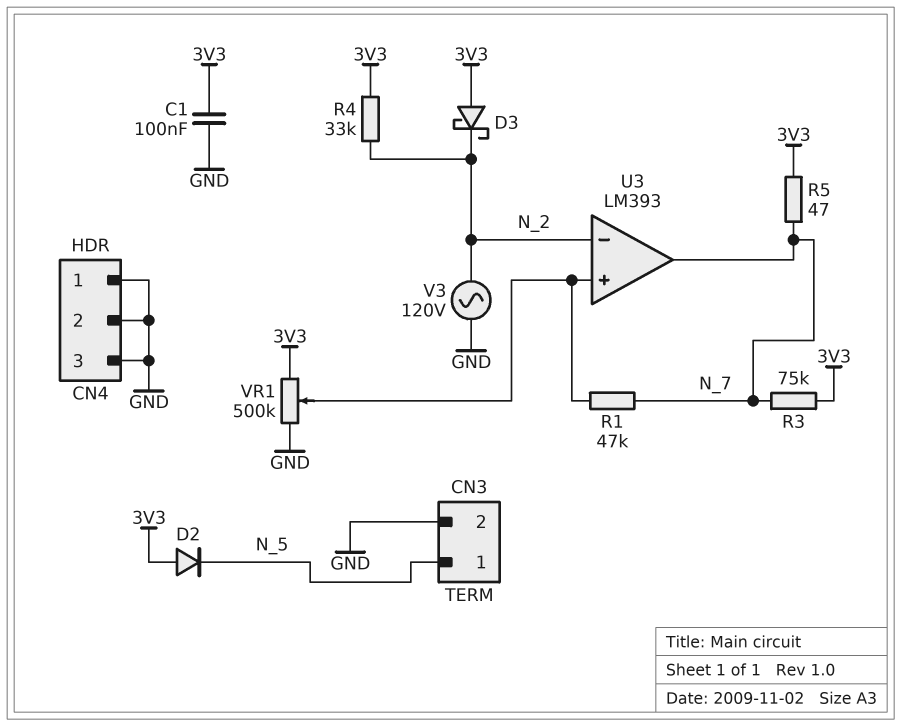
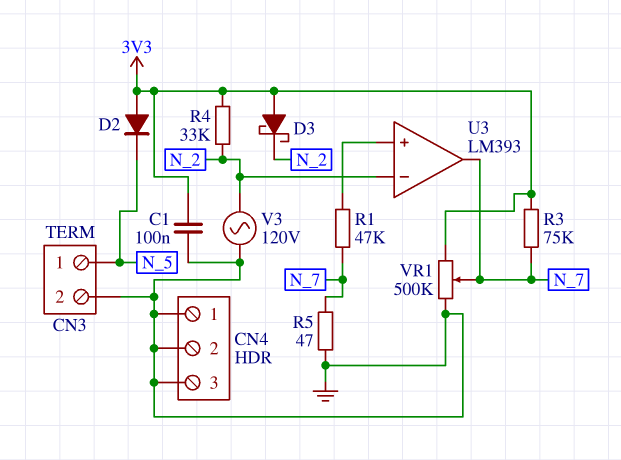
R5: 47 (3V3, N_7) -> 47 (GND, N_7)
VR1: 500k (3V3, GND, wiper U3/in+) -> 500k (3V3, GND, wiper N_7)

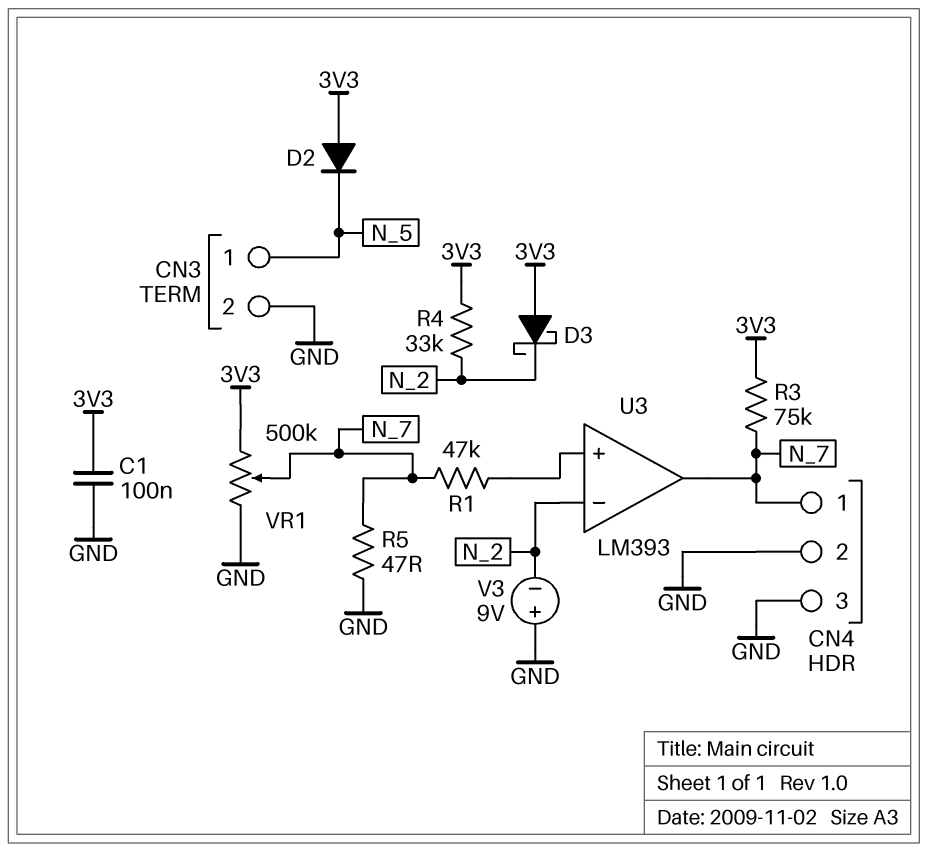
CN4 pin 1: GND -> N_7
V3: AC 120V (GND, N_2) -> 9V (plus GND, minus N_2)

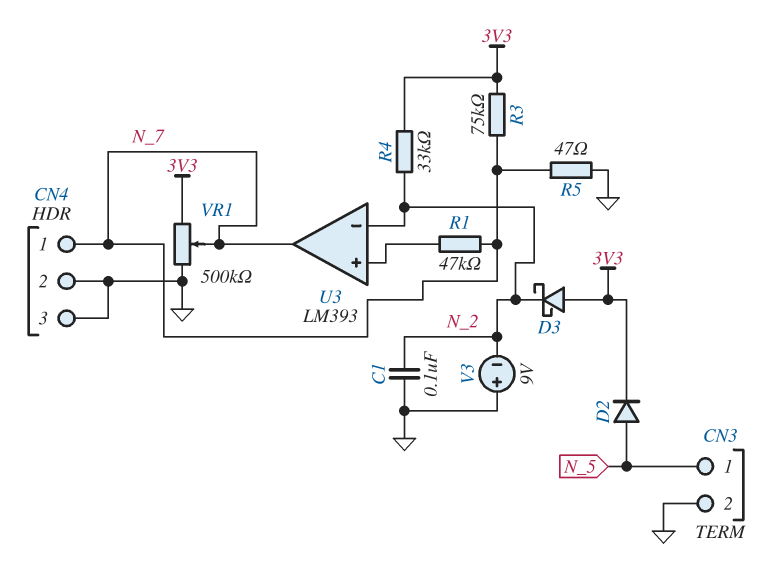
C1: 100nF (3V3, GND) -> 100nF (GND, N_2)
D2: diode (A 3V3, K N_5) -> diode (A N_5, K 3V3)

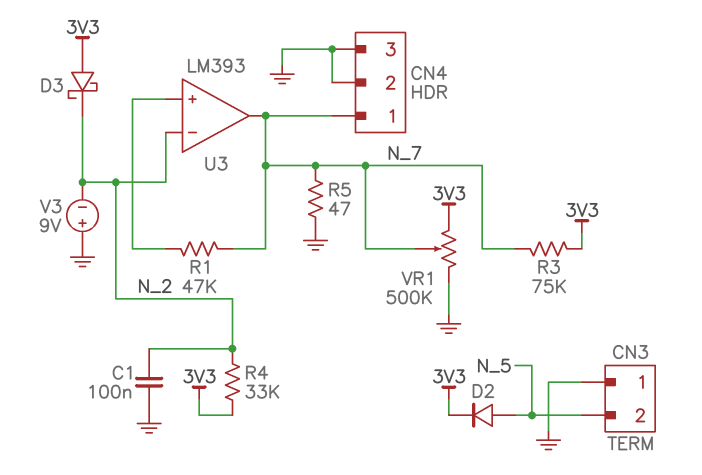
CN3 pin 1: N_5 -> GND
CN3 pin 2: GND -> N_5

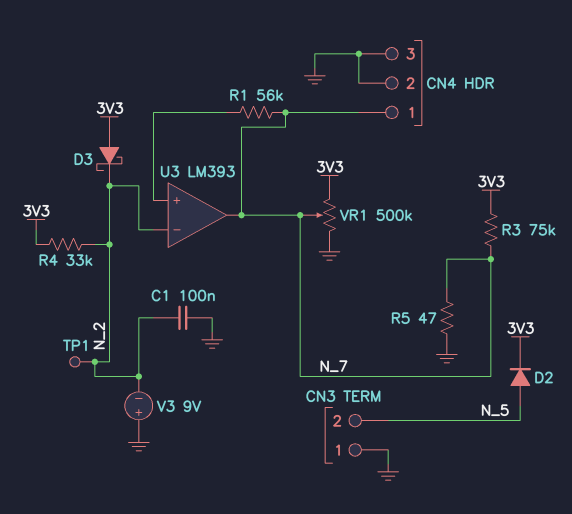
R1: 47k (N_7, U3/in+) -> 56k (N_7, U3/in+)
TP1: none -> test point (N_2)

